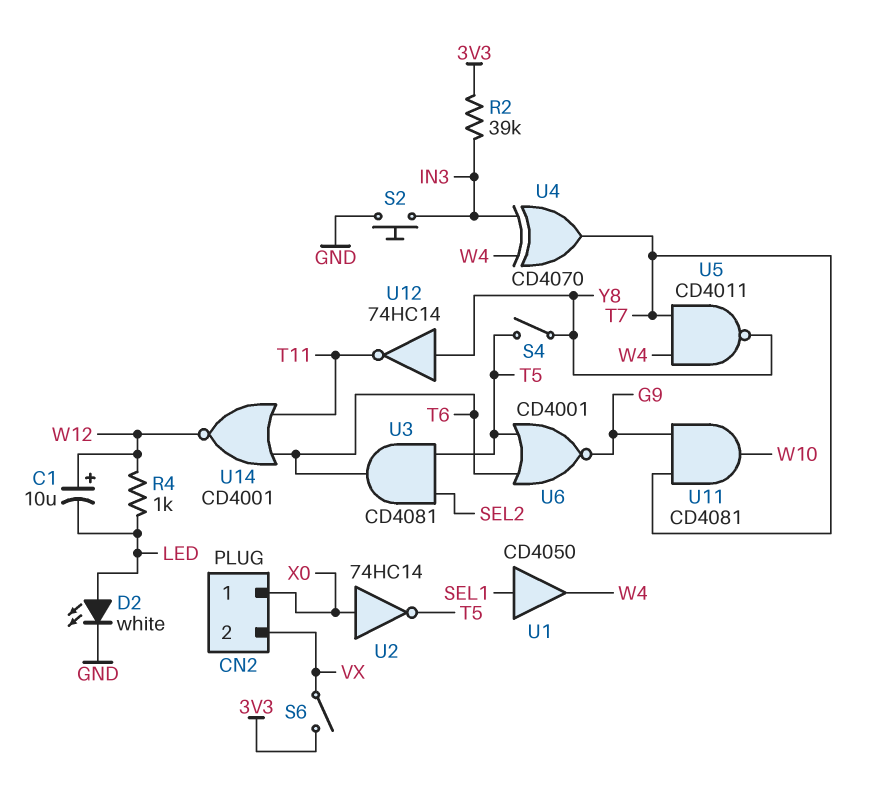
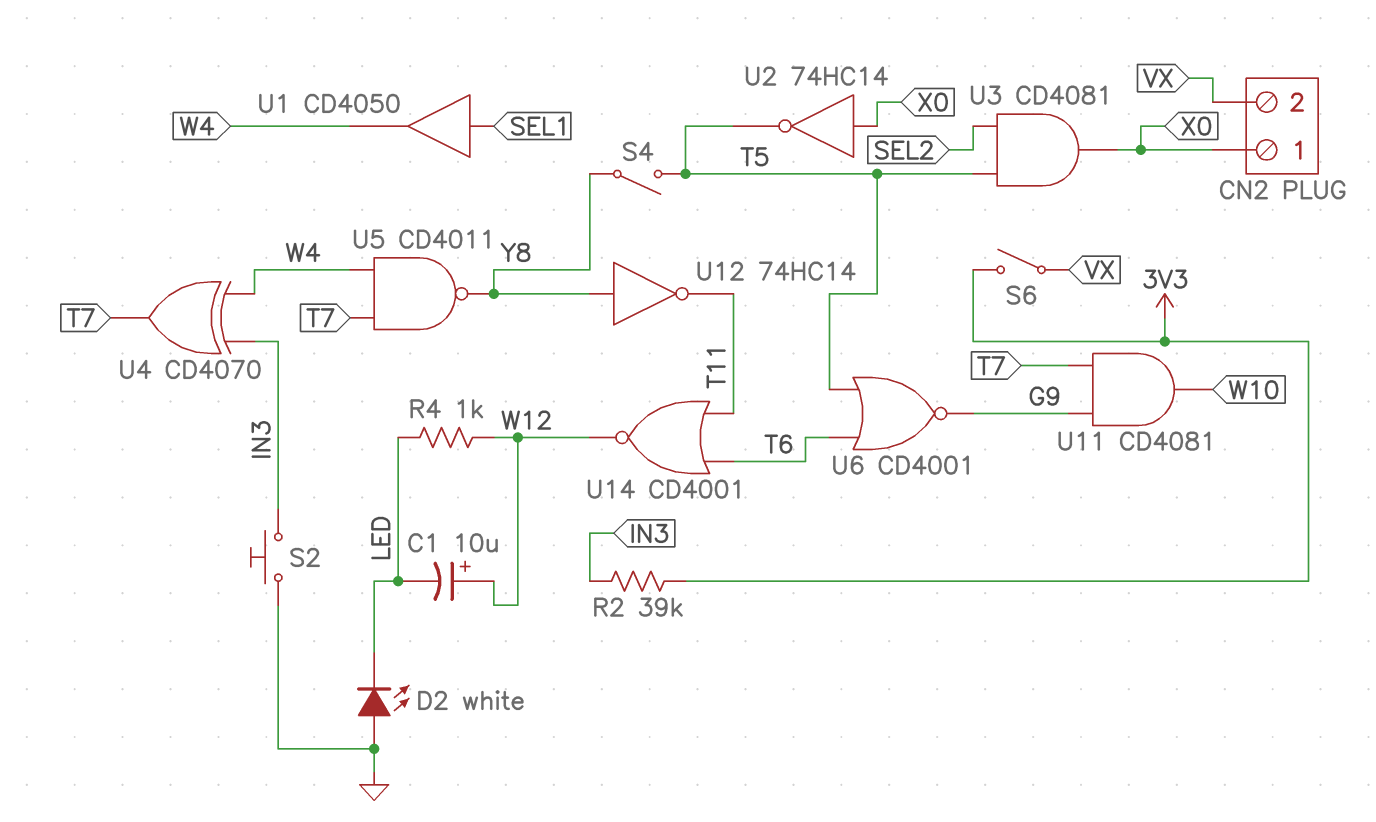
D2: LED white (A LED, K GND) -> LED white (A GND, K LED)
U3: AND CD4081 (in SEL2, in T5, out T6) -> AND CD4081 (in SEL2, in T5, out X0)

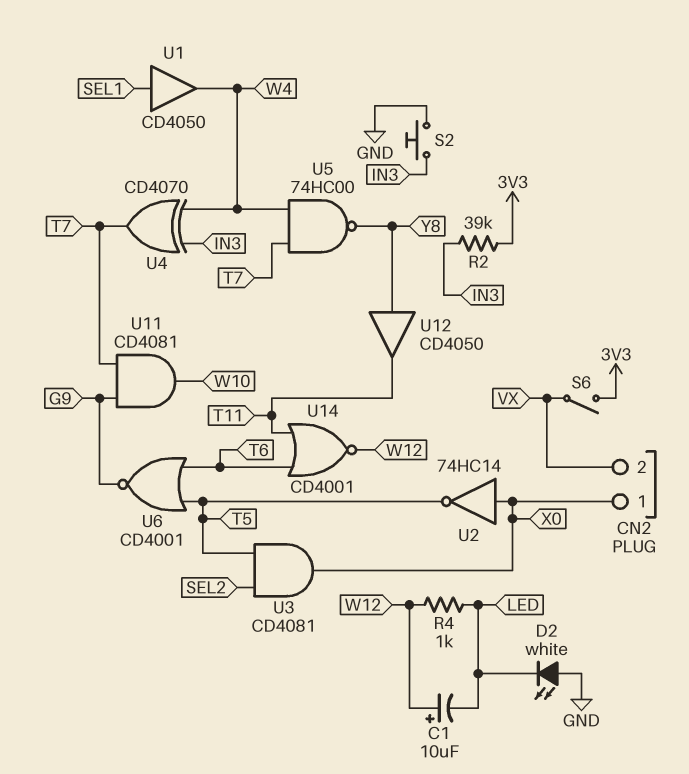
S4: switch (T5, Y8) -> none
U5: NAND CD4011 (in T7, in W4, out Y8) -> NAND 74HC00 (in T7, in W4, out Y8)
U12: NOT 74HC14 (in Y8, out T11) -> buffer CD4050 (in Y8, out T11)

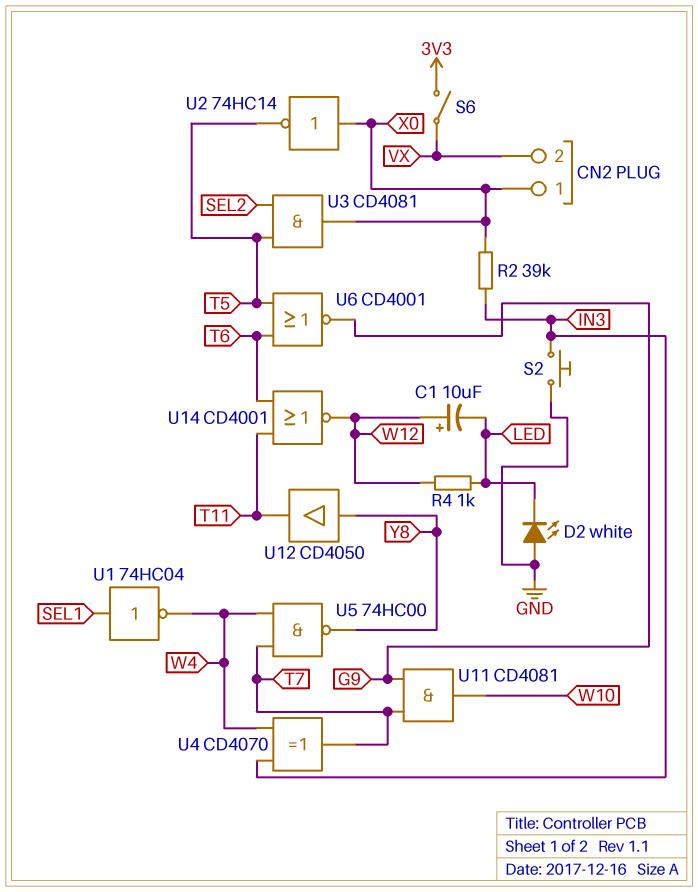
R2: 39k (3V3, IN3) -> 39k (IN3, X0)
U1: buffer CD4050 (in SEL1, out W4) -> NOT 74HC04 (in SEL1, out W4)

